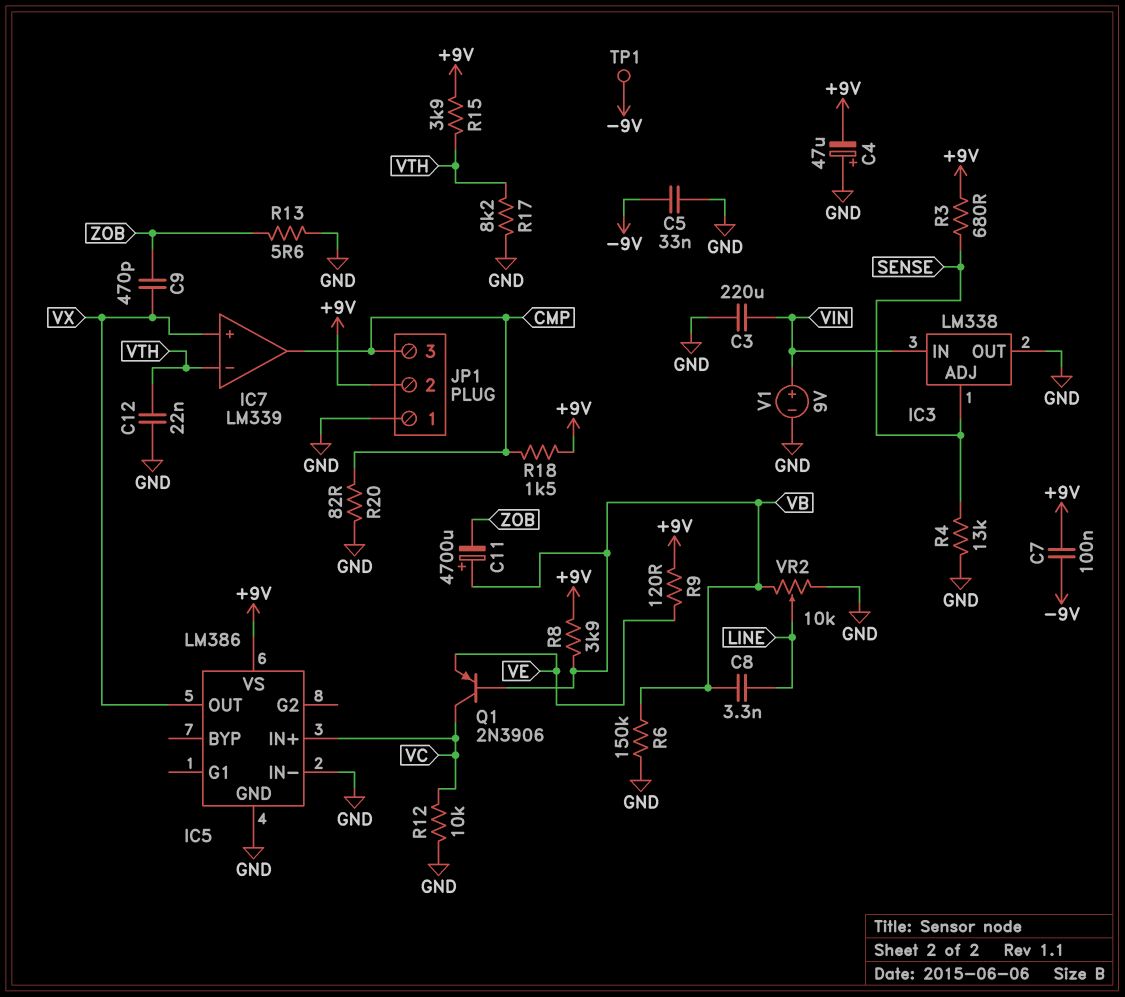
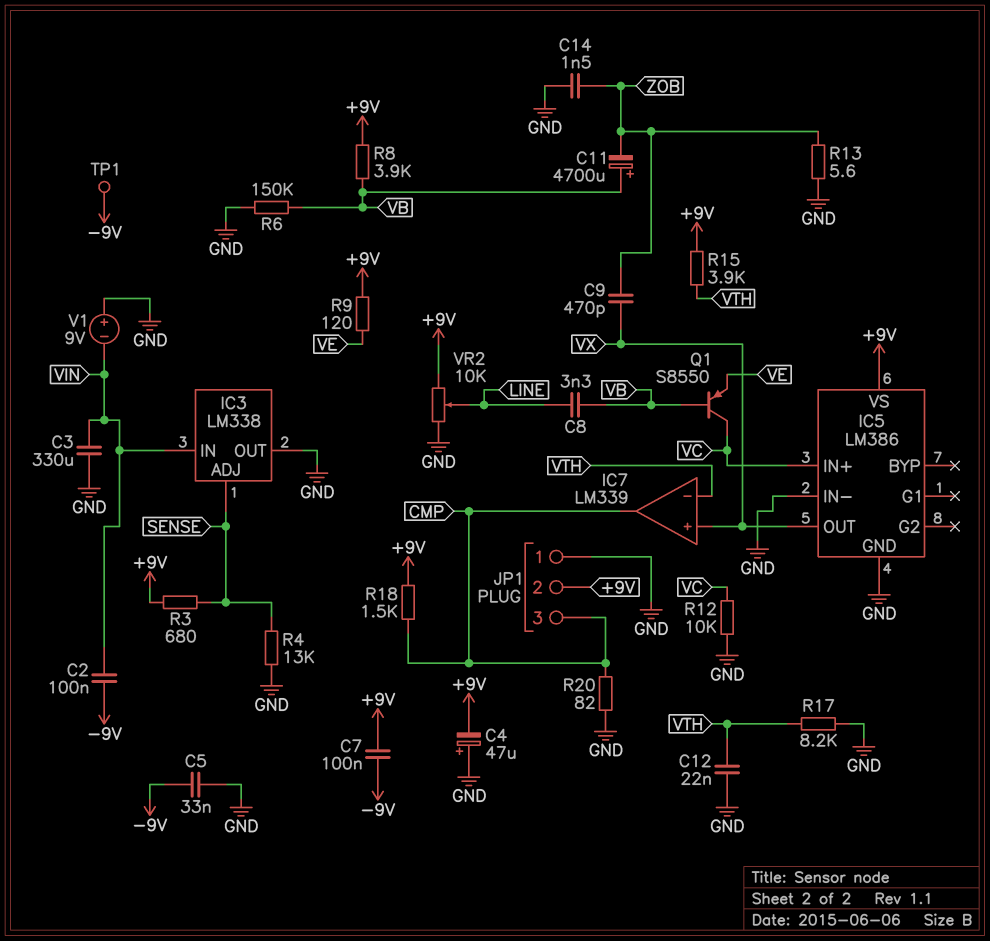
C2: none -> 100nF (-9V, VIN)
C3: 220uF (GND, VIN) -> 330uF (GND, VIN)
C14: none -> 1.5nF (GND, ZOB)
Q1: PNP 2N3906 (B VB, C VC, E VE) -> PNP S8550 (B VB, C VC, E VE)
V1: 9V (plus VIN, minus GND) -> 9V (plus GND, minus VIN)
VR2: 10k (GND, VB, wiper LINE) -> 10k (+9V, GND, wiper LINE)

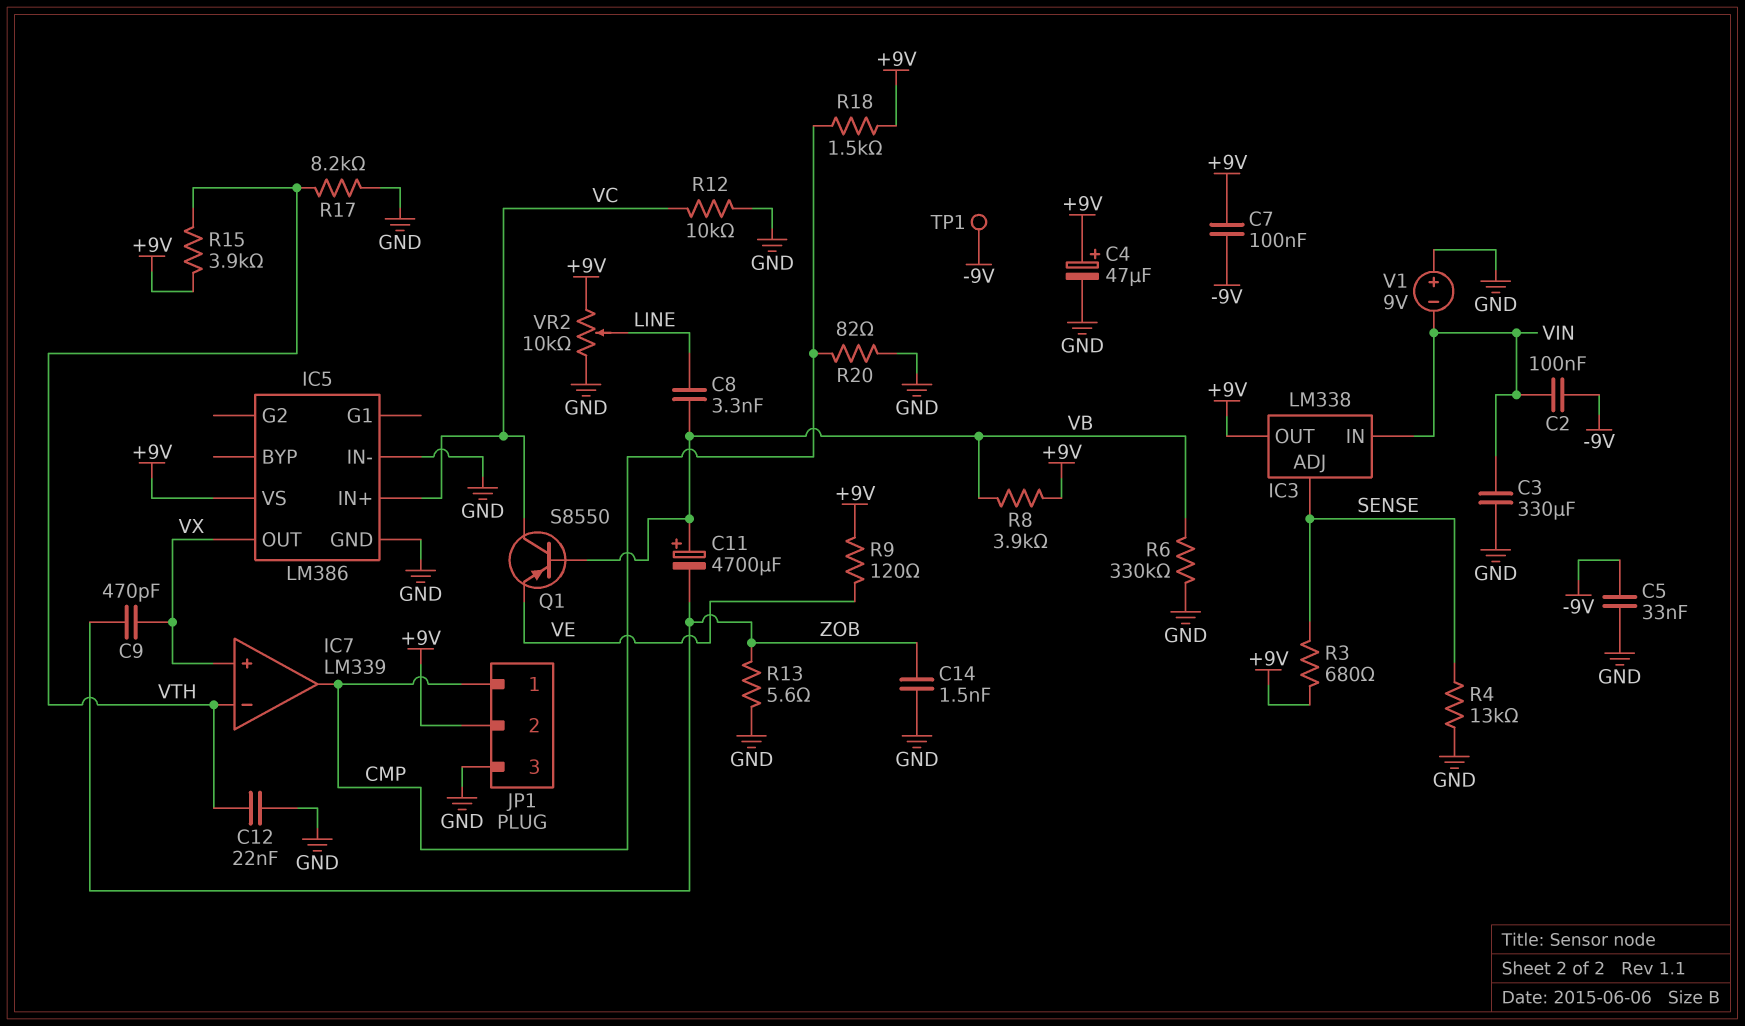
C4: 47uF (plus GND, minus +9V) -> 47uF (plus +9V, minus GND)
IC3 pin OUT: GND -> +9V
JP1 pin 1: GND -> CMP
JP1 pin 3: CMP -> GND
R6: 150k (GND, VB) -> 330k (GND, VB)

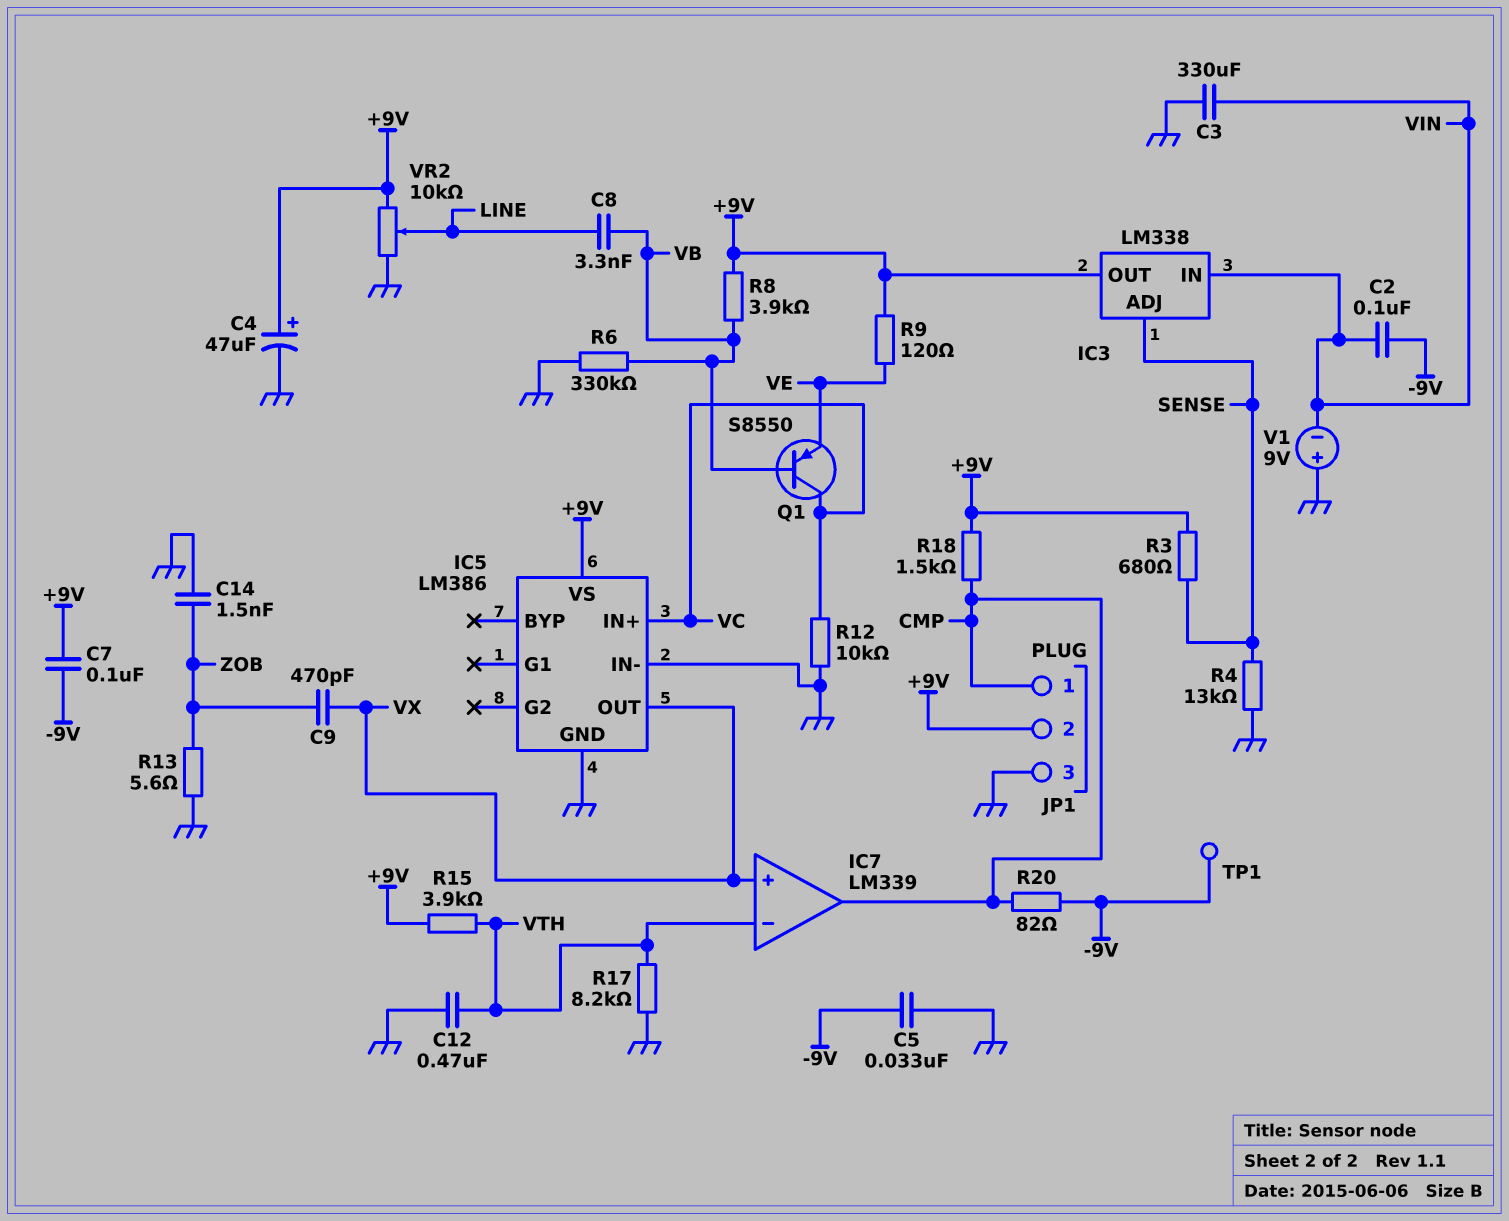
C11: 4700uF (plus VB, minus ZOB) -> none
C12: 22nF (GND, VTH) -> 470nF (GND, VTH)
R20: 82 (CMP, GND) -> 82 (-9V, CMP)

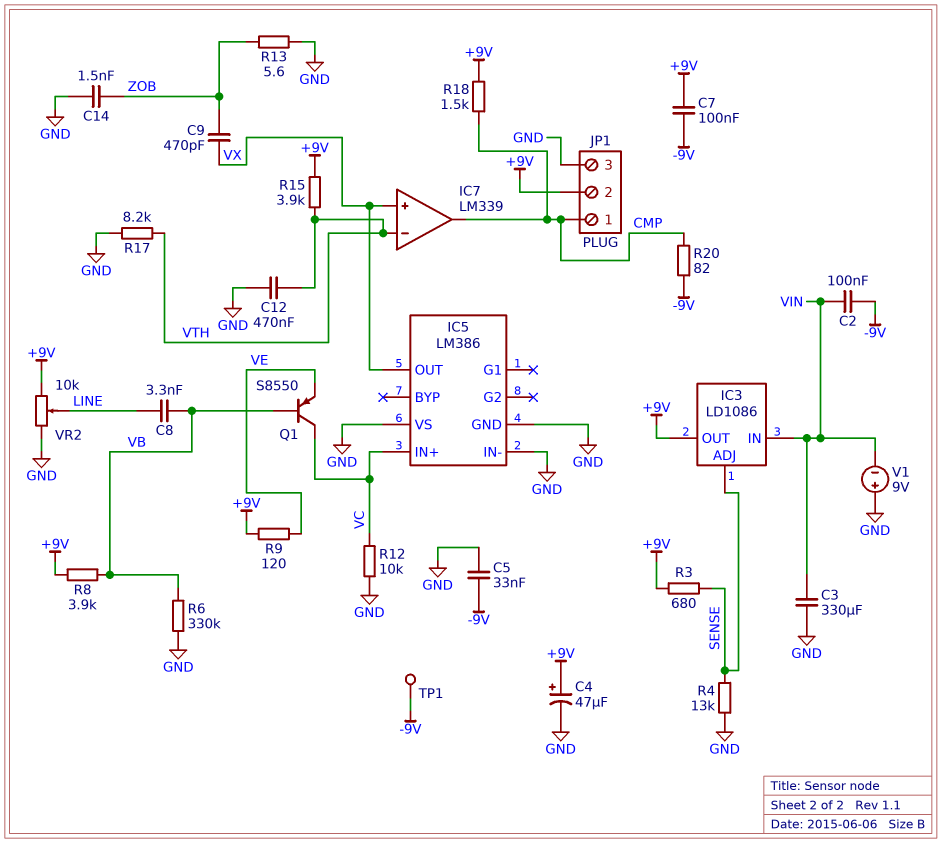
IC3: LM338 -> LD1086
IC5 pin VS: +9V -> GND

